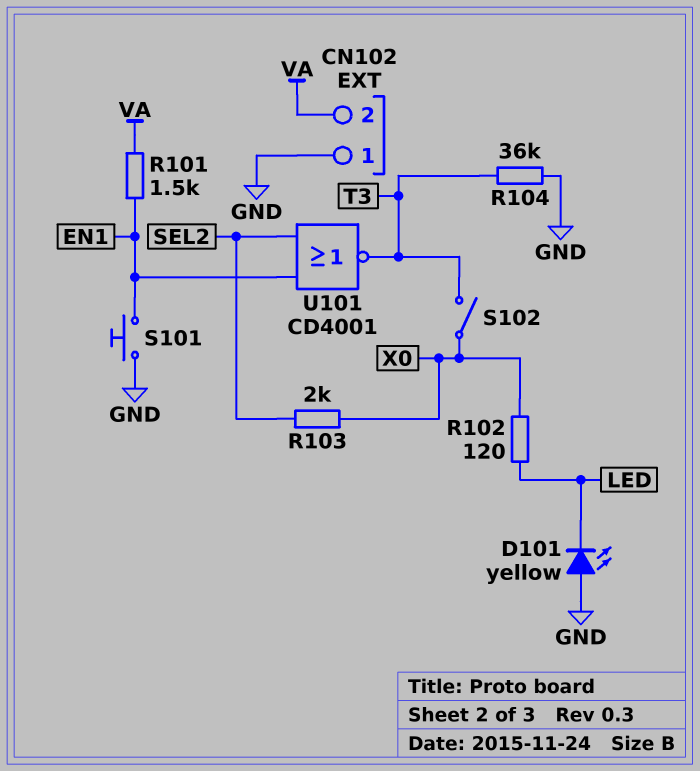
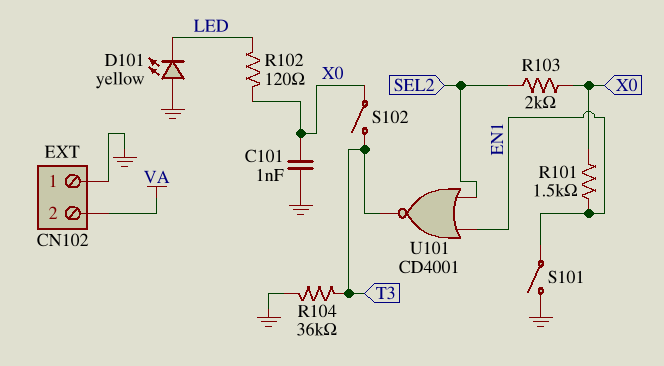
C101: none -> 1nF (GND, X0)
R101: 1.5k (EN1, VA) -> 1.5k (EN1, X0)
S101: button (EN1, GND) -> switch (EN1, GND)

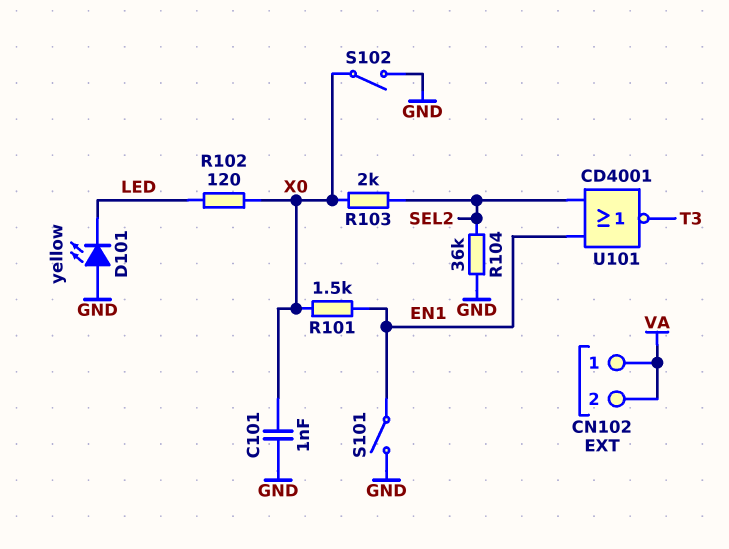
CN102 pin 1: GND -> VA
R104: 36k (GND, T3) -> 36k (GND, SEL2)
S102: switch (T3, X0) -> switch (GND, X0)

